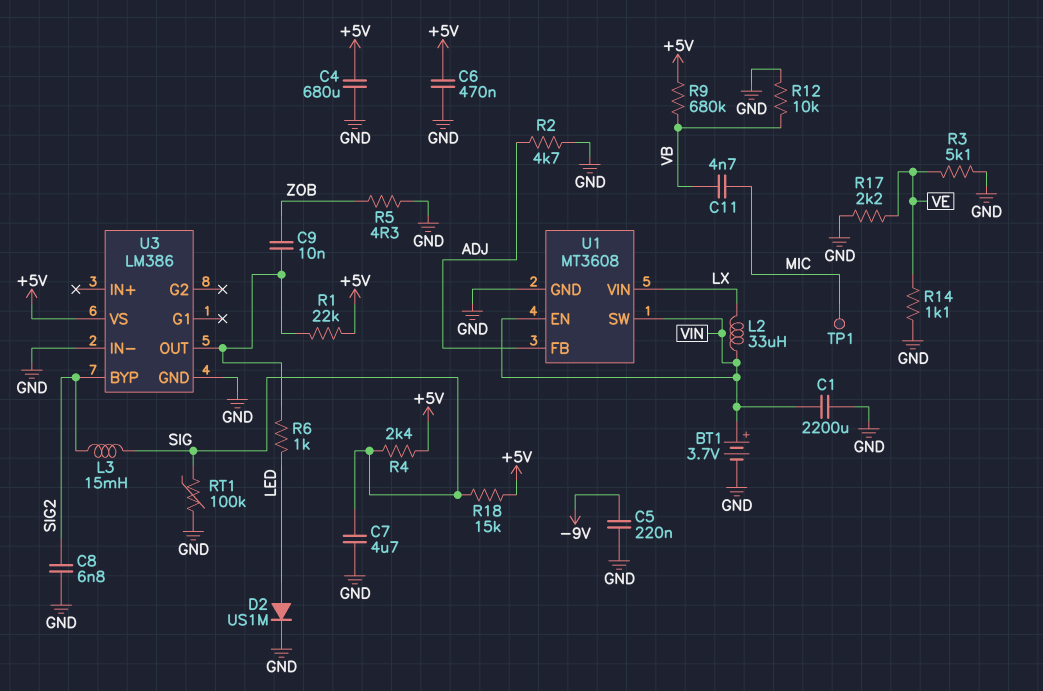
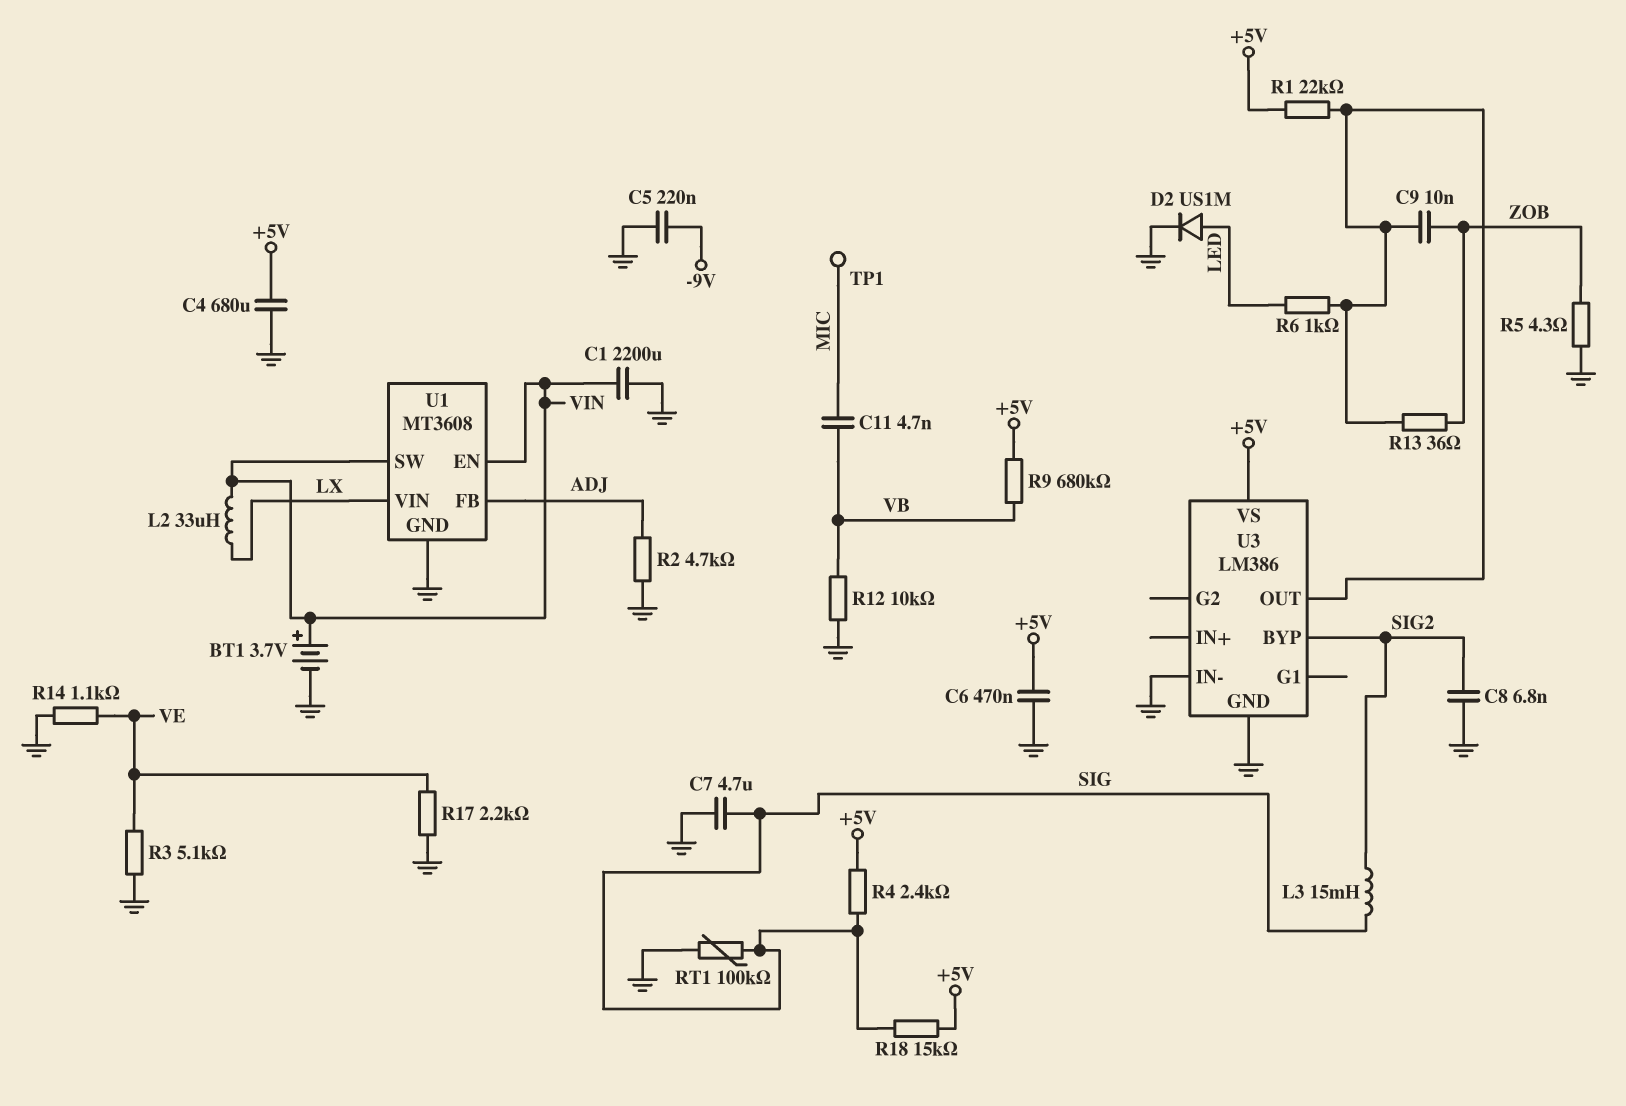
R13: none -> 36 (U3/OUT, ZOB)

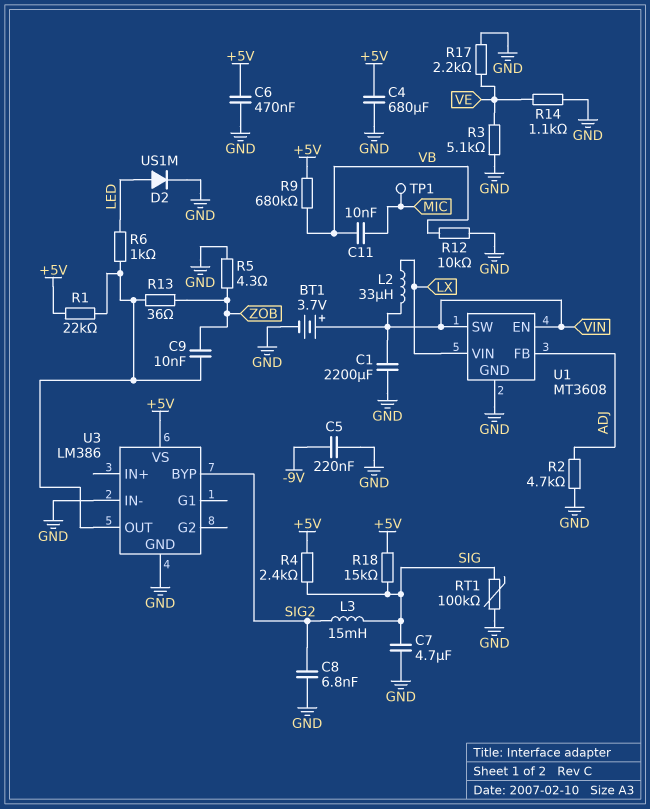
C11: 4.7nF (MIC, VB) -> 10nF (MIC, VB)

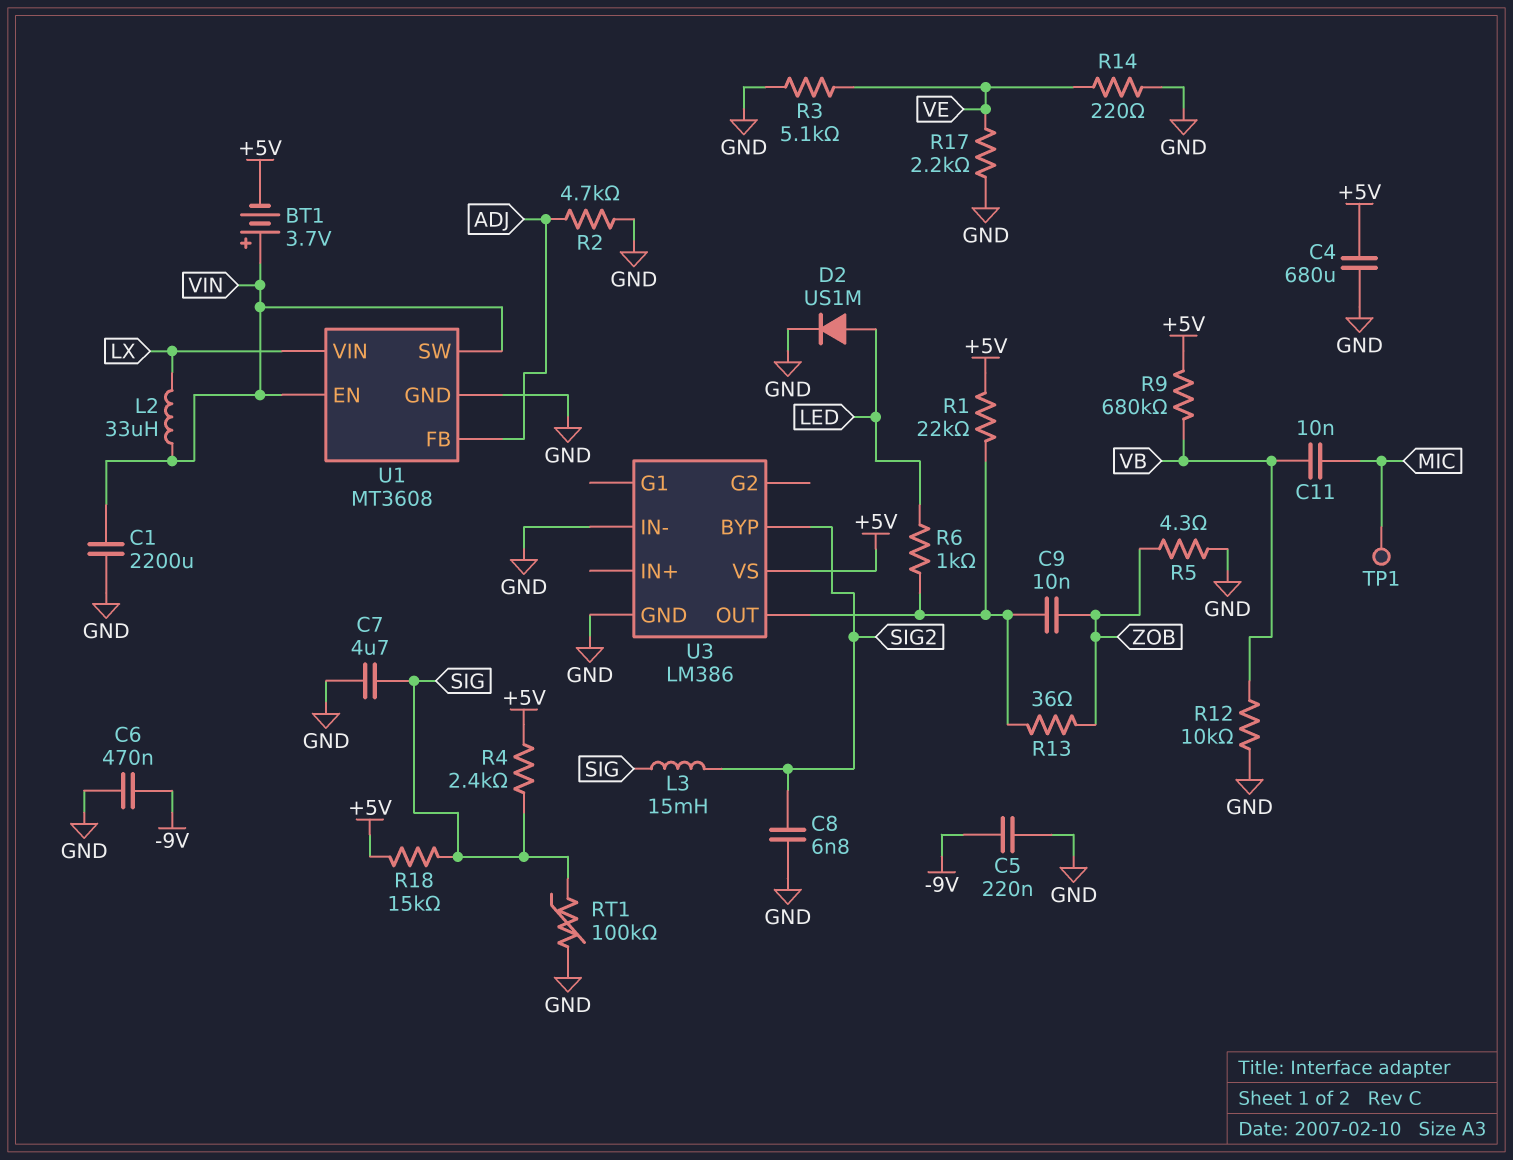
BT1: 3.7V (plus VIN, minus GND) -> 3.7V (plus VIN, minus +5V)
C6: 470nF (+5V, GND) -> 470nF (-9V, GND)
R14: 1.1k (GND, VE) -> 220 (GND, VE)

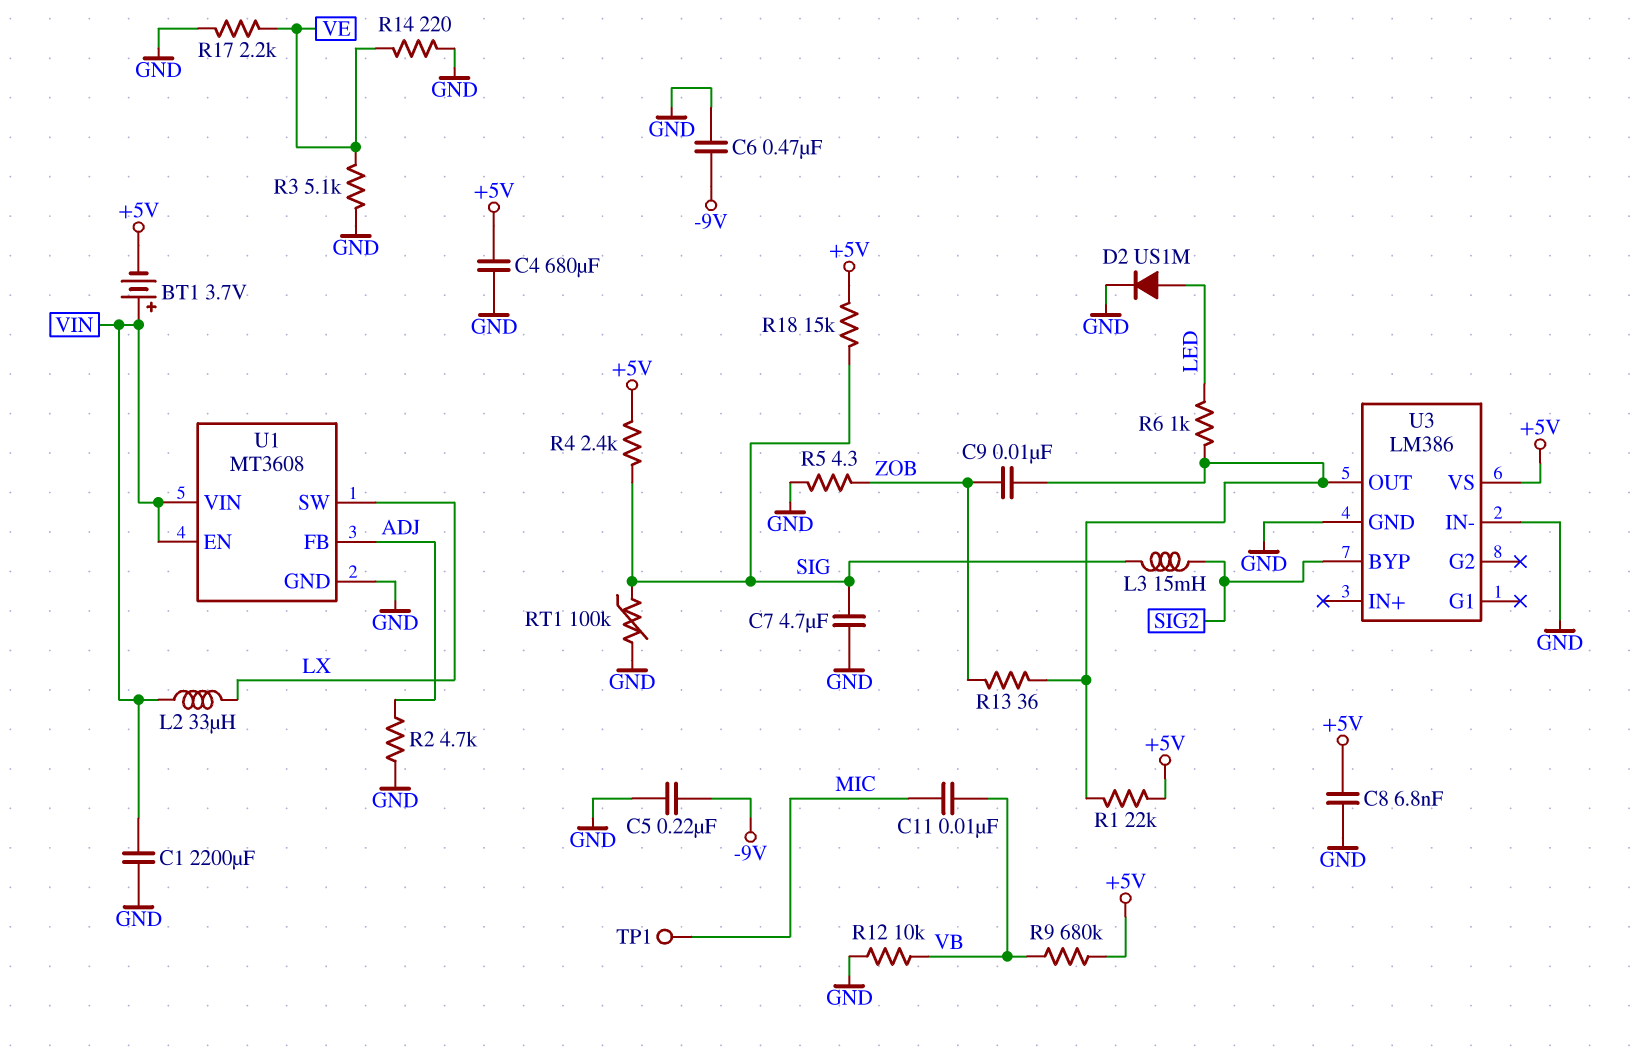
C8: 6.8nF (GND, SIG2) -> 6.8nF (+5V, GND)
U1 pin SW: VIN -> LX
U1 pin VIN: LX -> VIN

